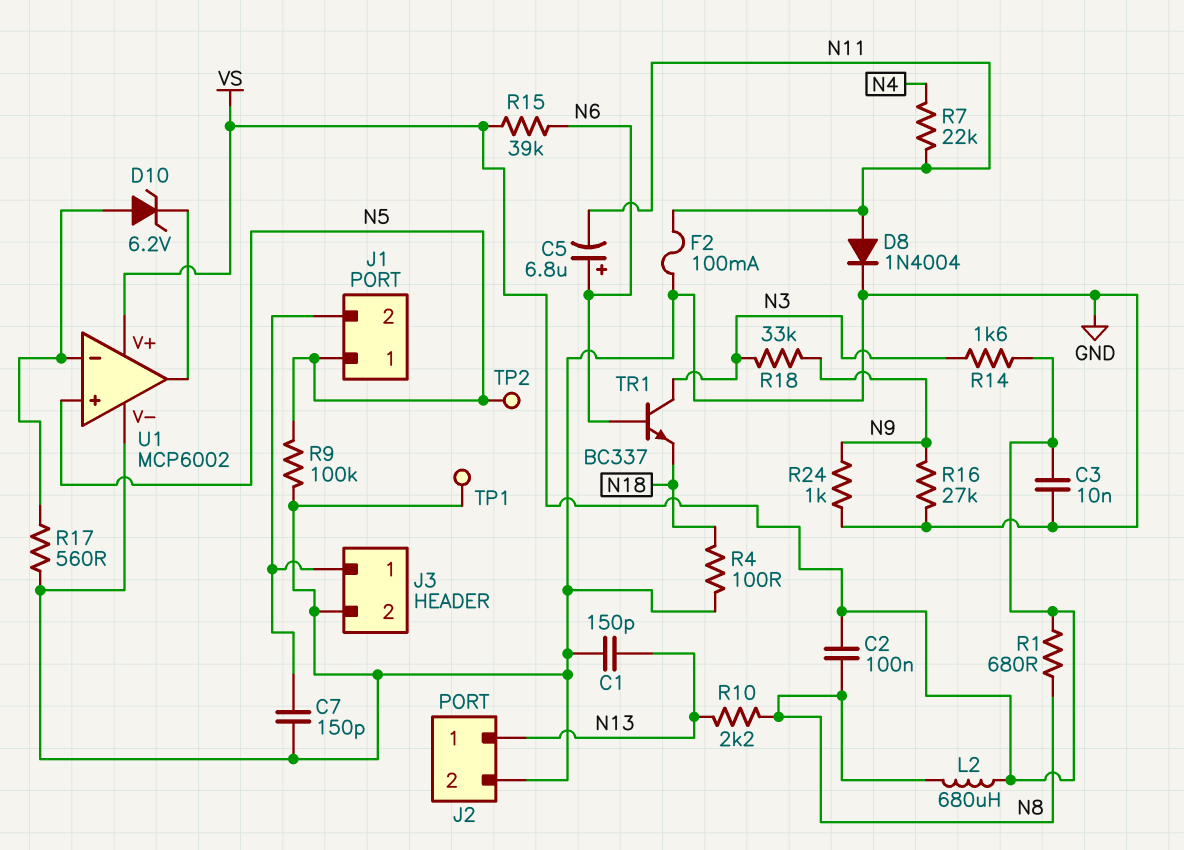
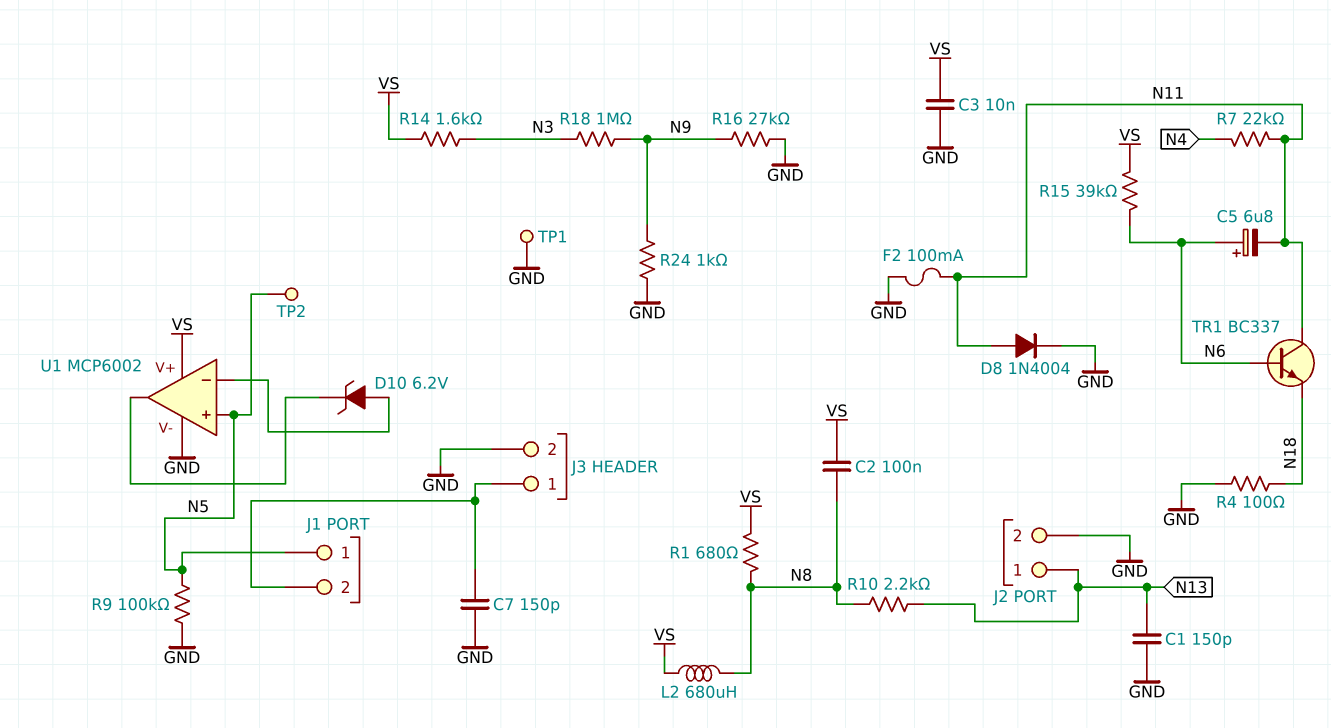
R17: 560 (GND, U1/in-) -> none
R18: 33k (N3, N9) -> 1M (N3, N9)
TR1: NPN BC337 (B N6, C N3, E N18) -> NPN BC337 (B N6, C N11, E N18)

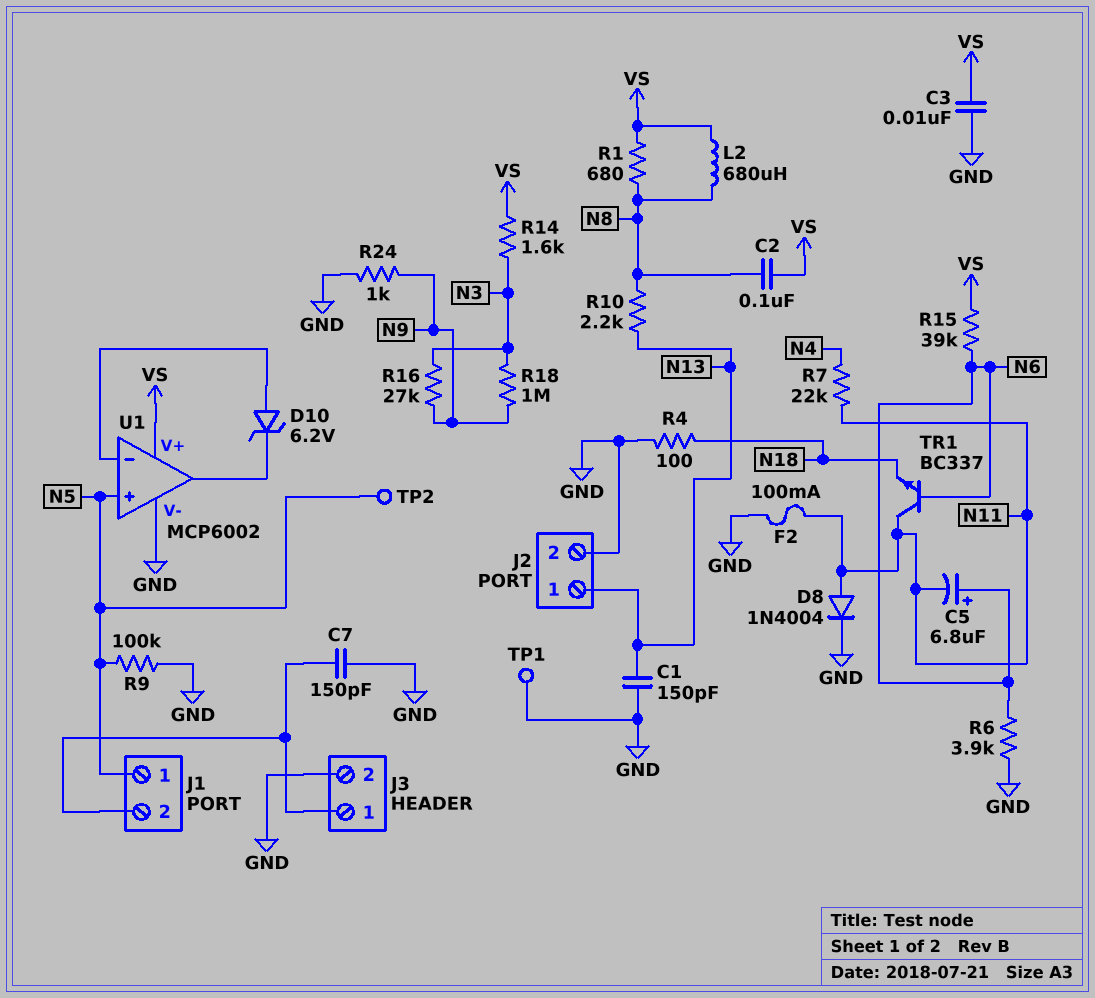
R6: none -> 3.9k (GND, N6)
R16: 27k (GND, N9) -> 27k (N3, N9)

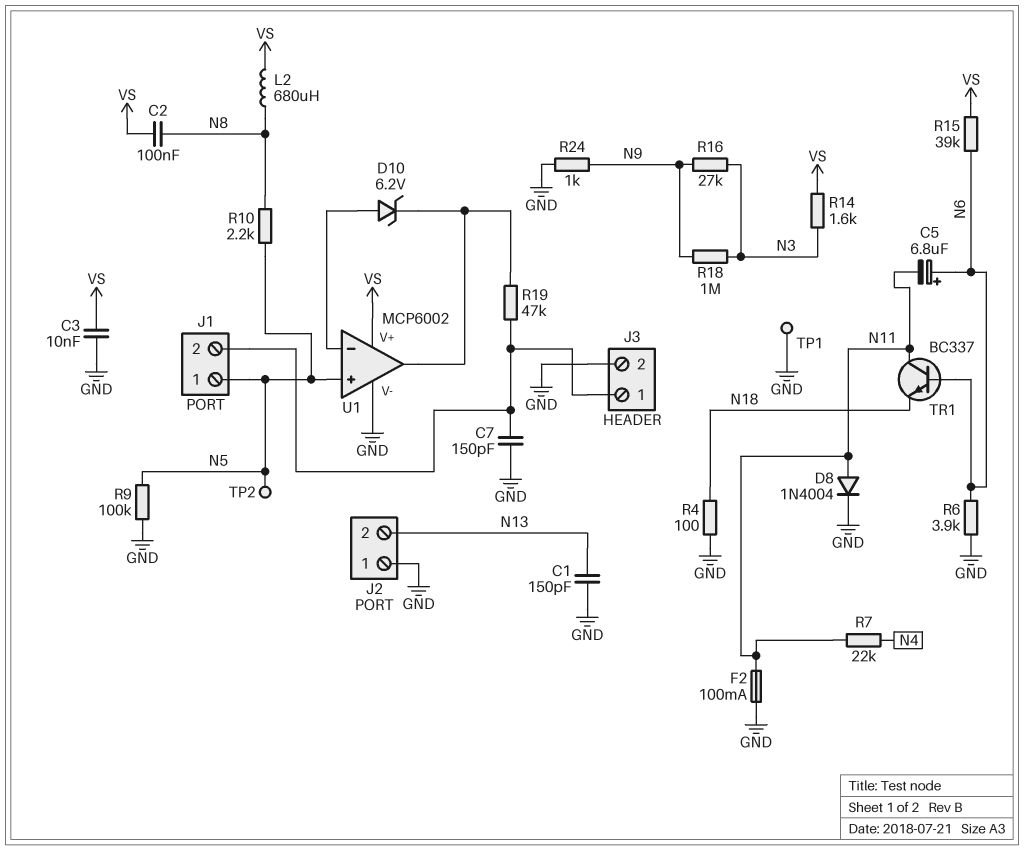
J2 pin 1: N13 -> GND
J2 pin 2: GND -> N13
R1: 680 (N8, VS) -> none
R10: 2.2k (N8, N13) -> 2.2k (N5, N8)
R19: none -> 47k (J1/2, U1/out)

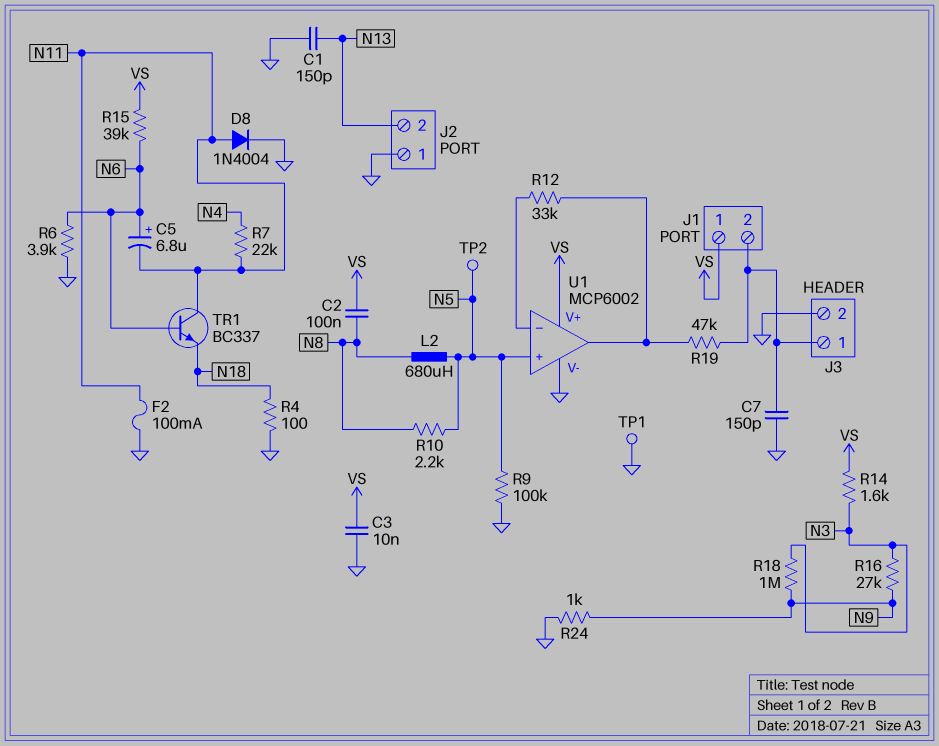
D10: zener 6.2V (A U1/in-, K U1/out) -> none
J1 pin 1: N5 -> VS
L2: 680uH (N8, VS) -> 680uH (N5, N8)
R12: none -> 33k (U1/in-, U1/out)

